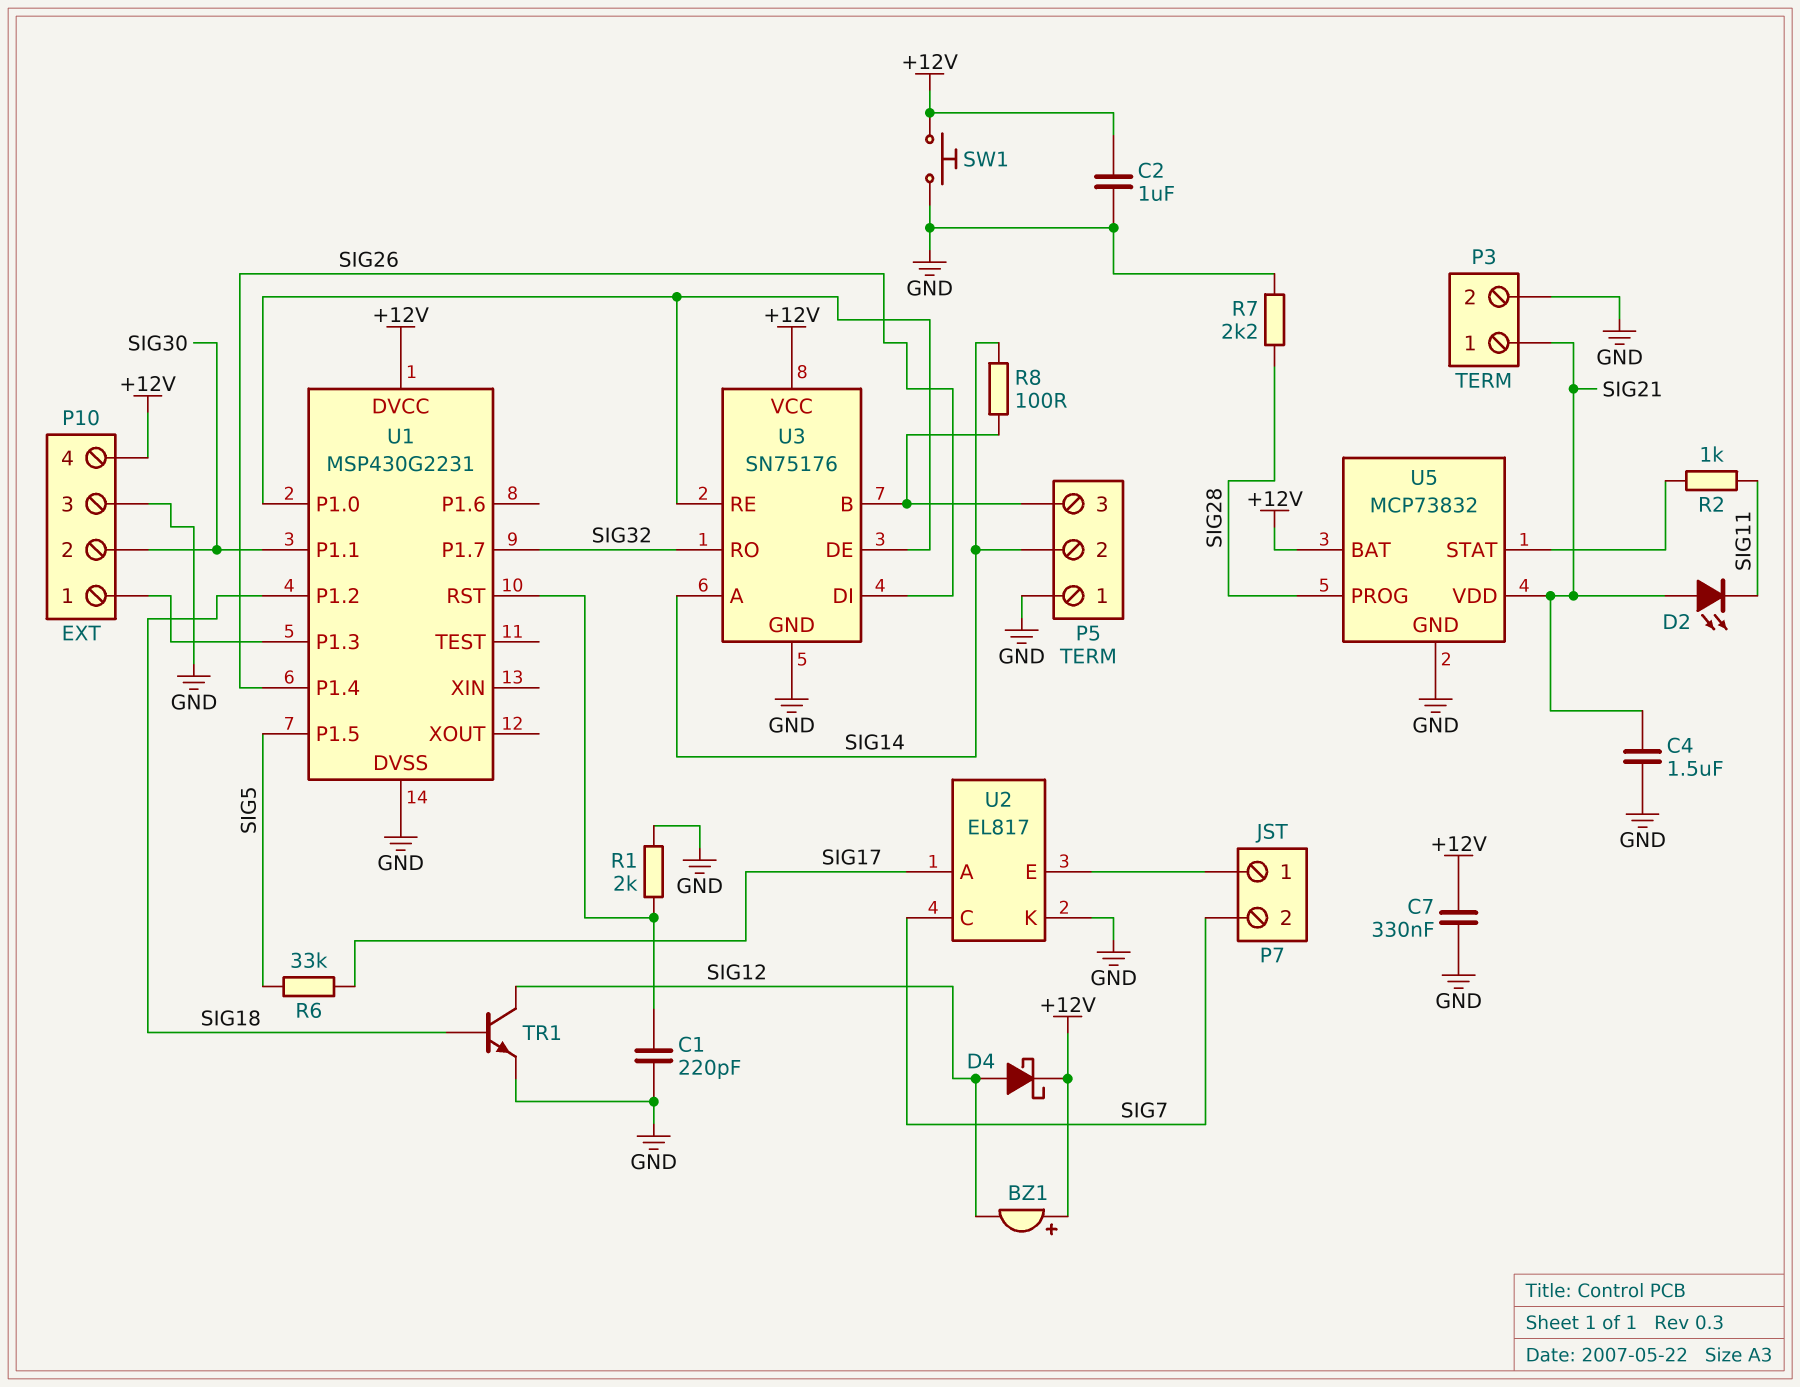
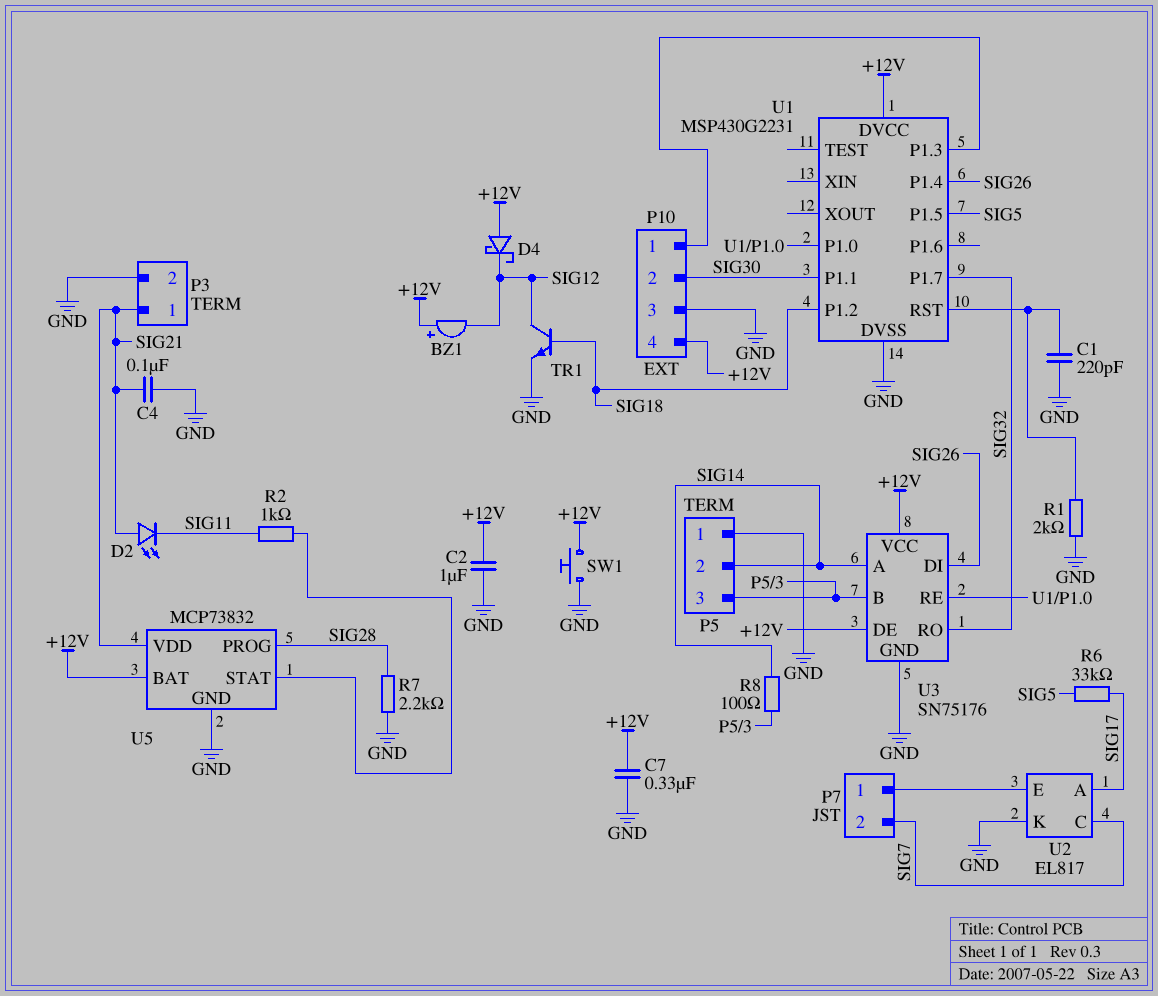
C4: 1.5uF (GND, SIG21) -> 100nF (GND, SIG21)
D4: schottky (A SIG12, K +12V) -> schottky (A +12V, K SIG12)
U3 pin DE: U1/P1.0 -> +12V

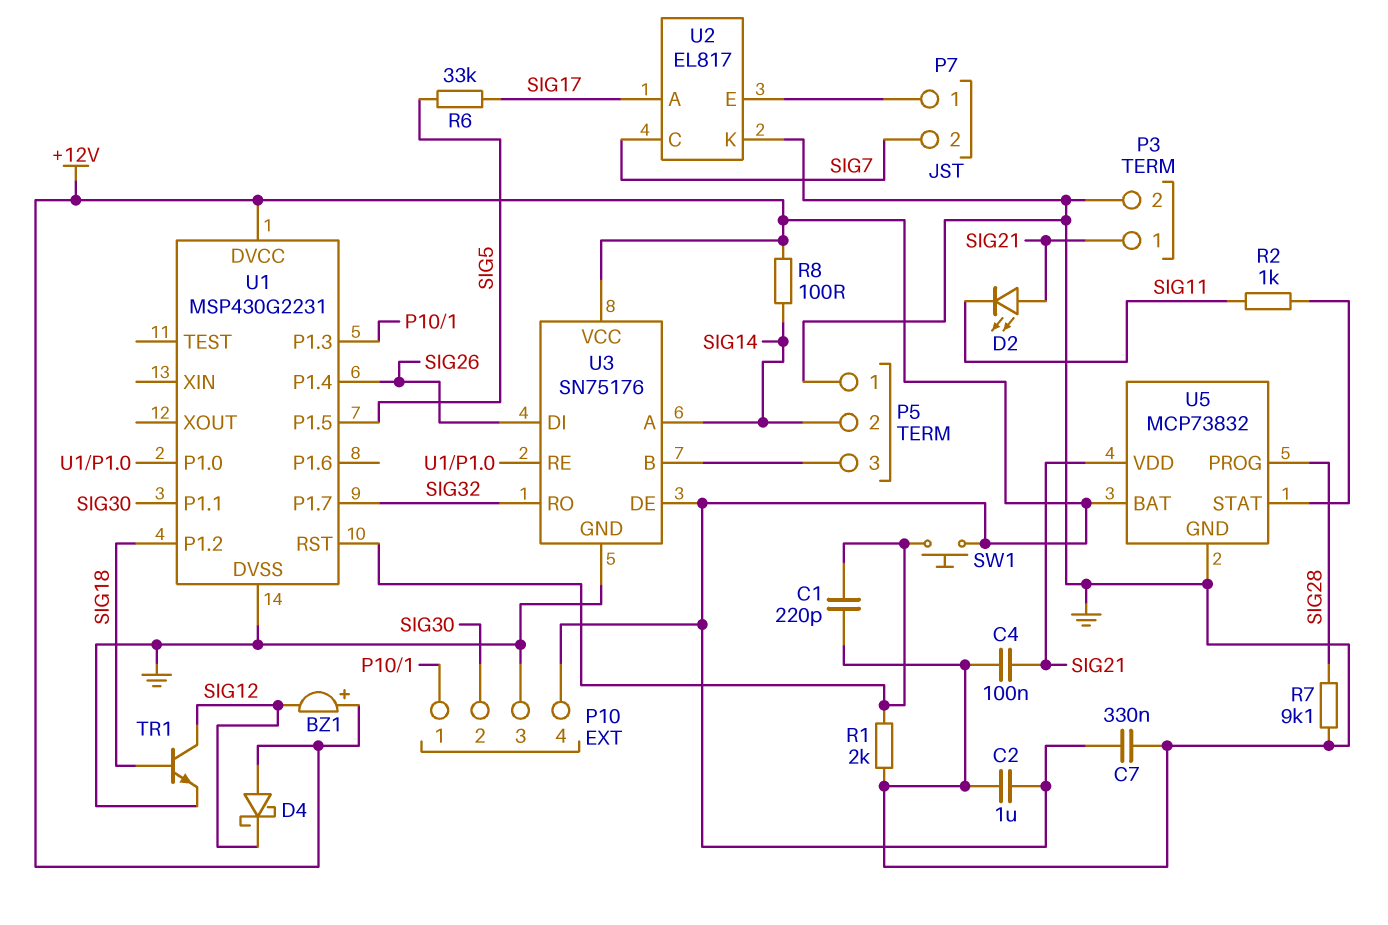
R7: 2.2k (GND, SIG28) -> 9.1k (GND, SIG28)
R8: 100 (P5/3, SIG14) -> 100 (+12V, SIG14)
SW1: button (+12V, GND) -> button (+12V, U1/RST)

